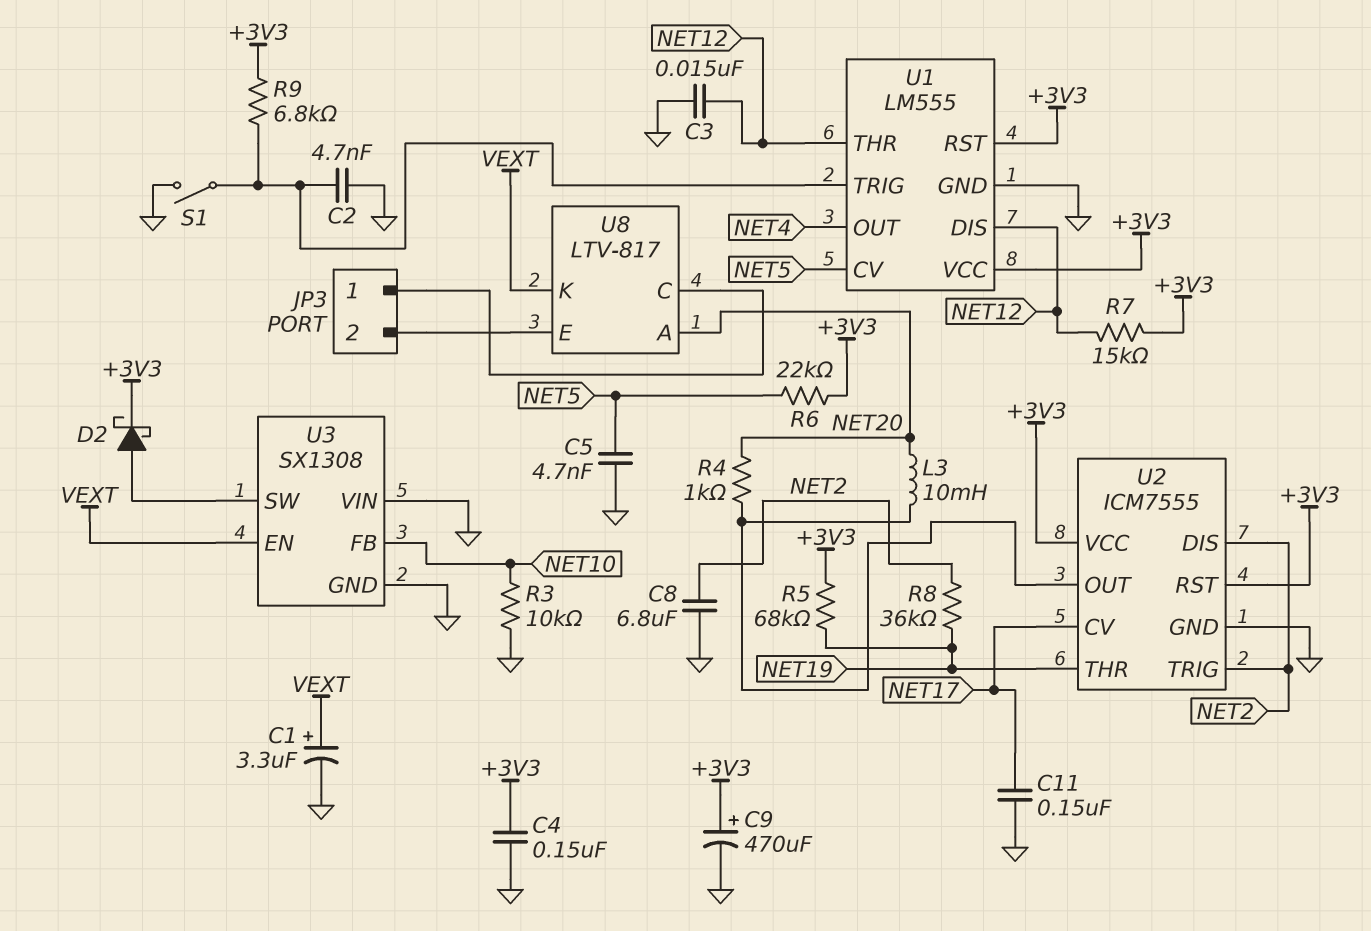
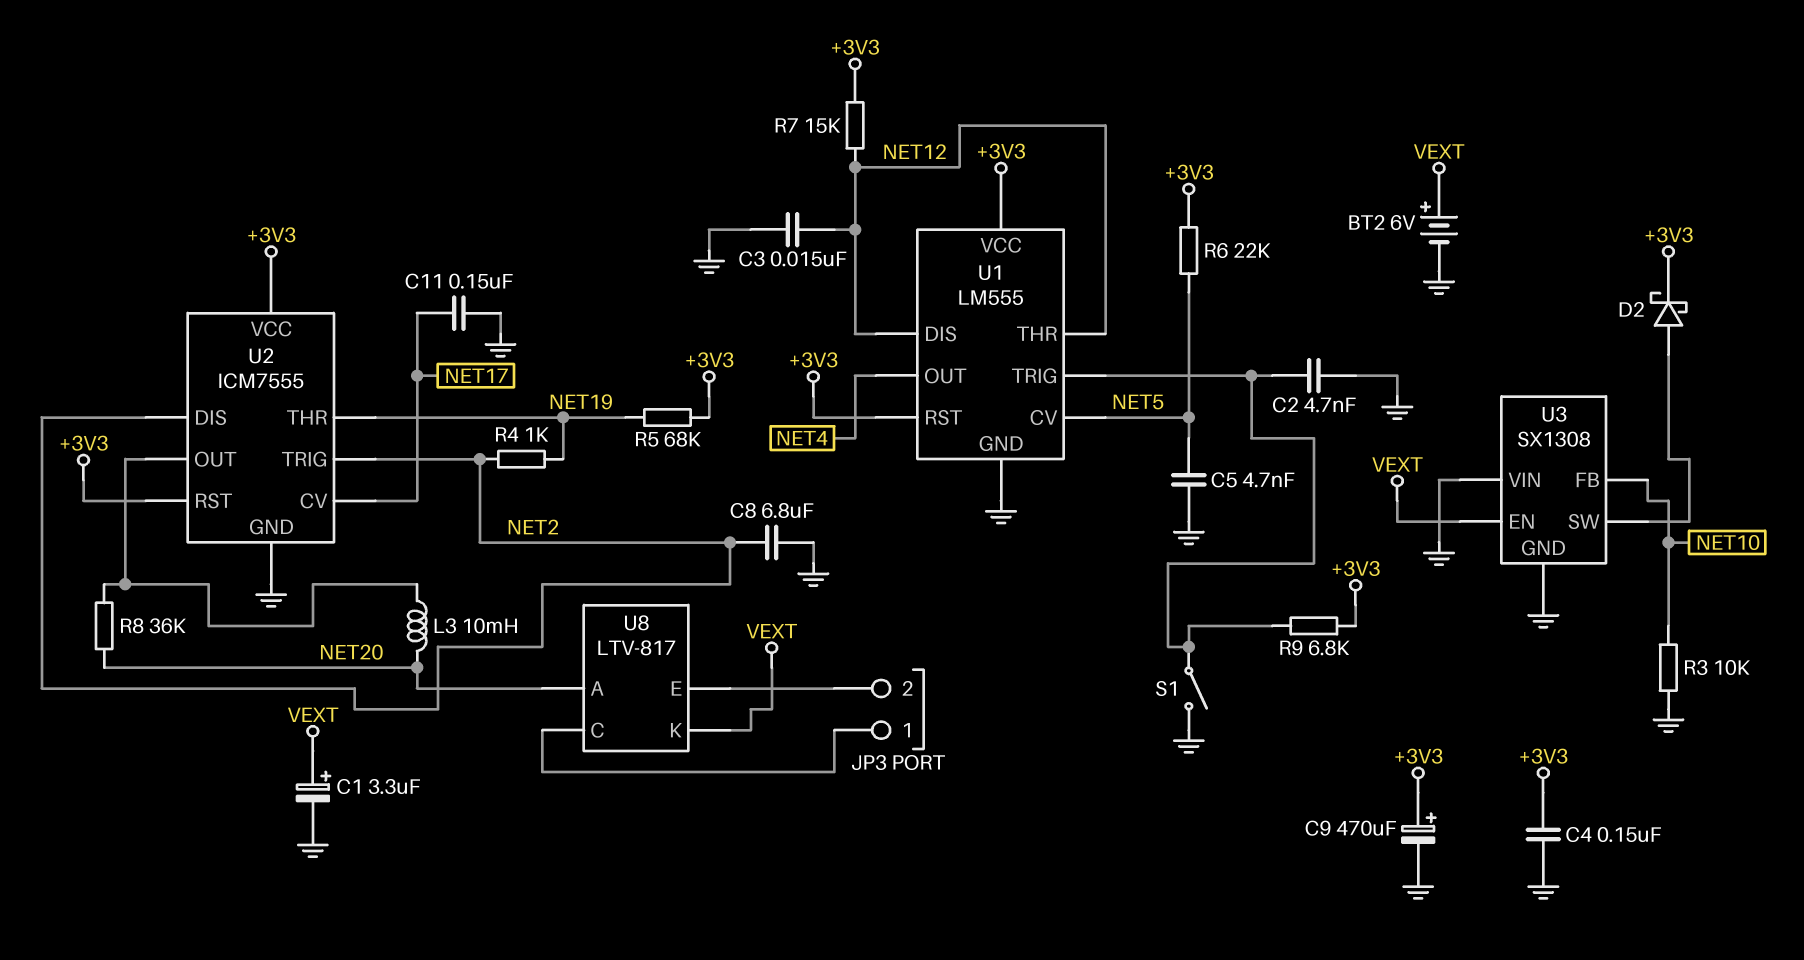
BT2: none -> 6V (plus VEXT, minus GND)
R4: 1k (NET20, U2/OUT) -> 1k (NET2, NET19)
R8: 36k (NET2, NET19) -> 36k (NET20, U2/OUT)

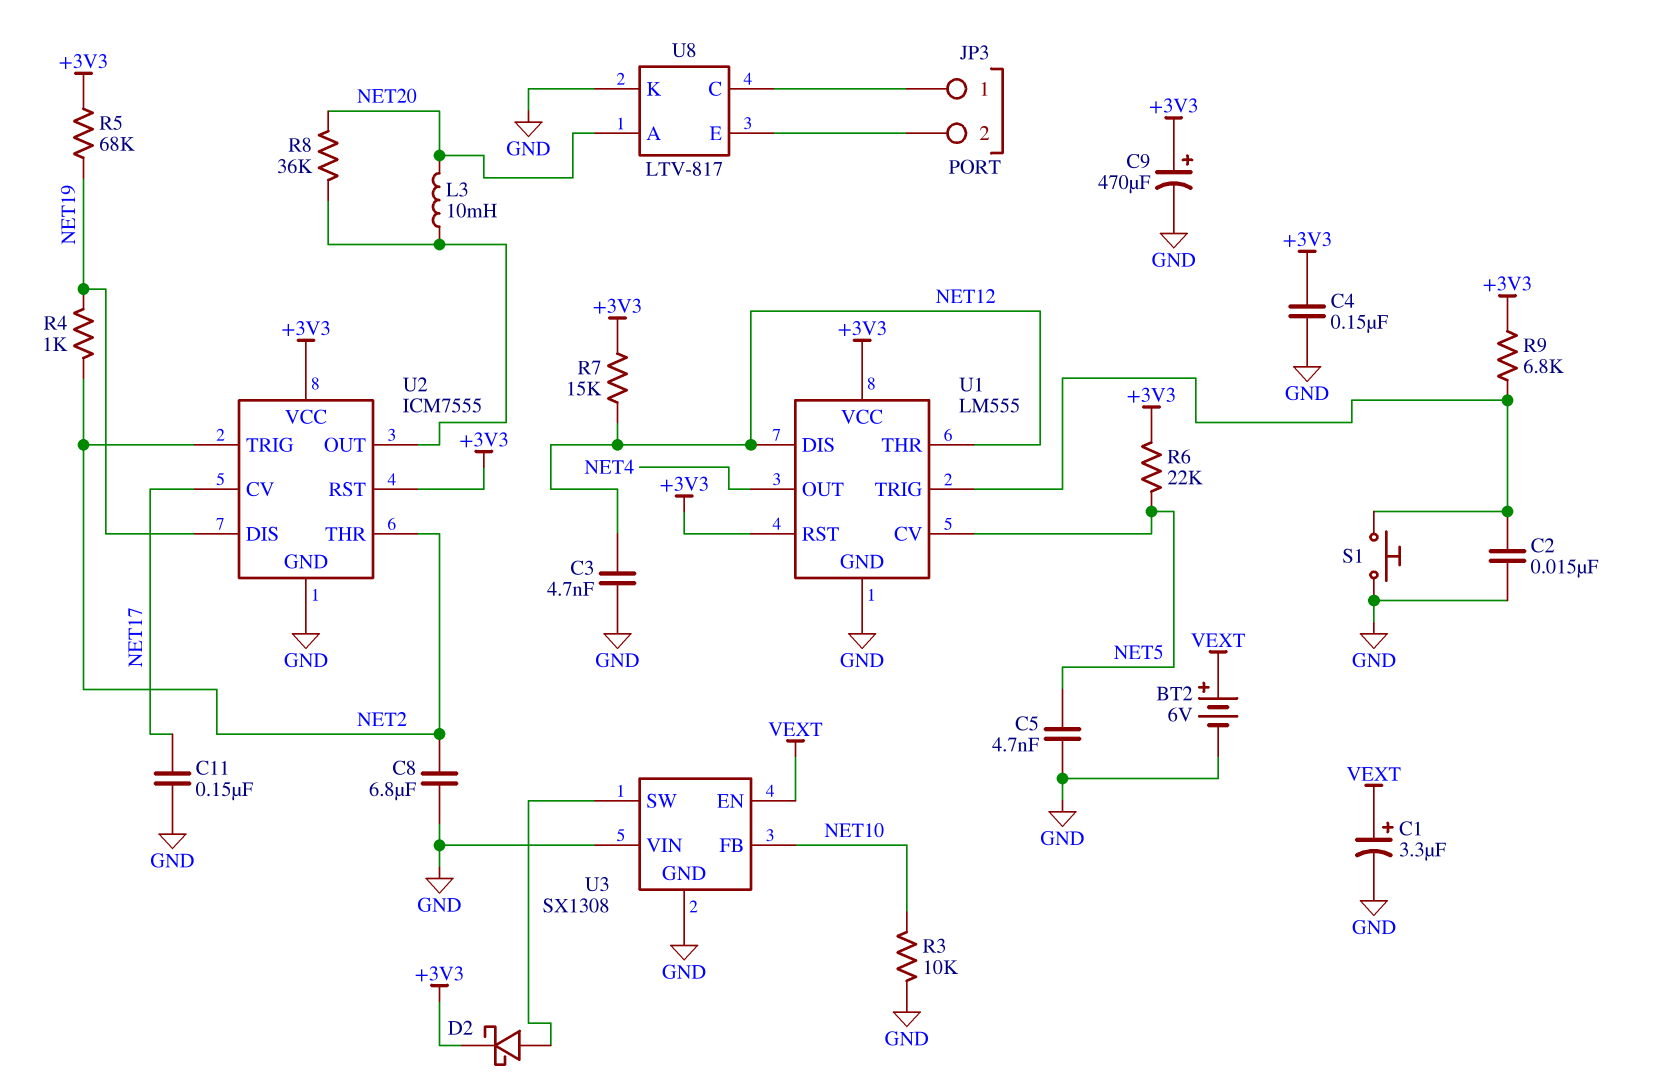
C2: 4.7nF (GND, U1/TRIG) -> 15nF (GND, U1/TRIG)
C3: 15nF (GND, NET12) -> 4.7nF (GND, NET12)
S1: switch (GND, U1/TRIG) -> button (GND, U1/TRIG)
U2 pin DIS: NET2 -> NET19
U2 pin THR: NET19 -> NET2
U8 pin K: VEXT -> GND

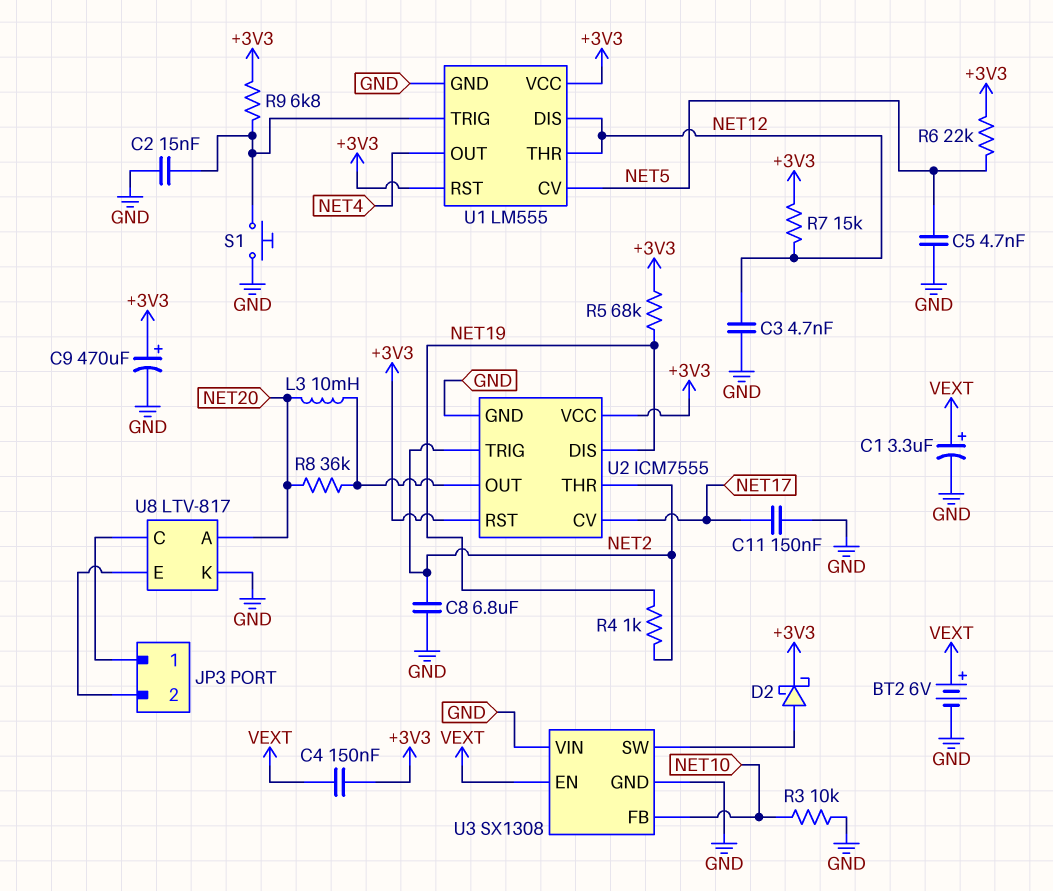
C4: 150nF (+3V3, GND) -> 150nF (+3V3, VEXT)

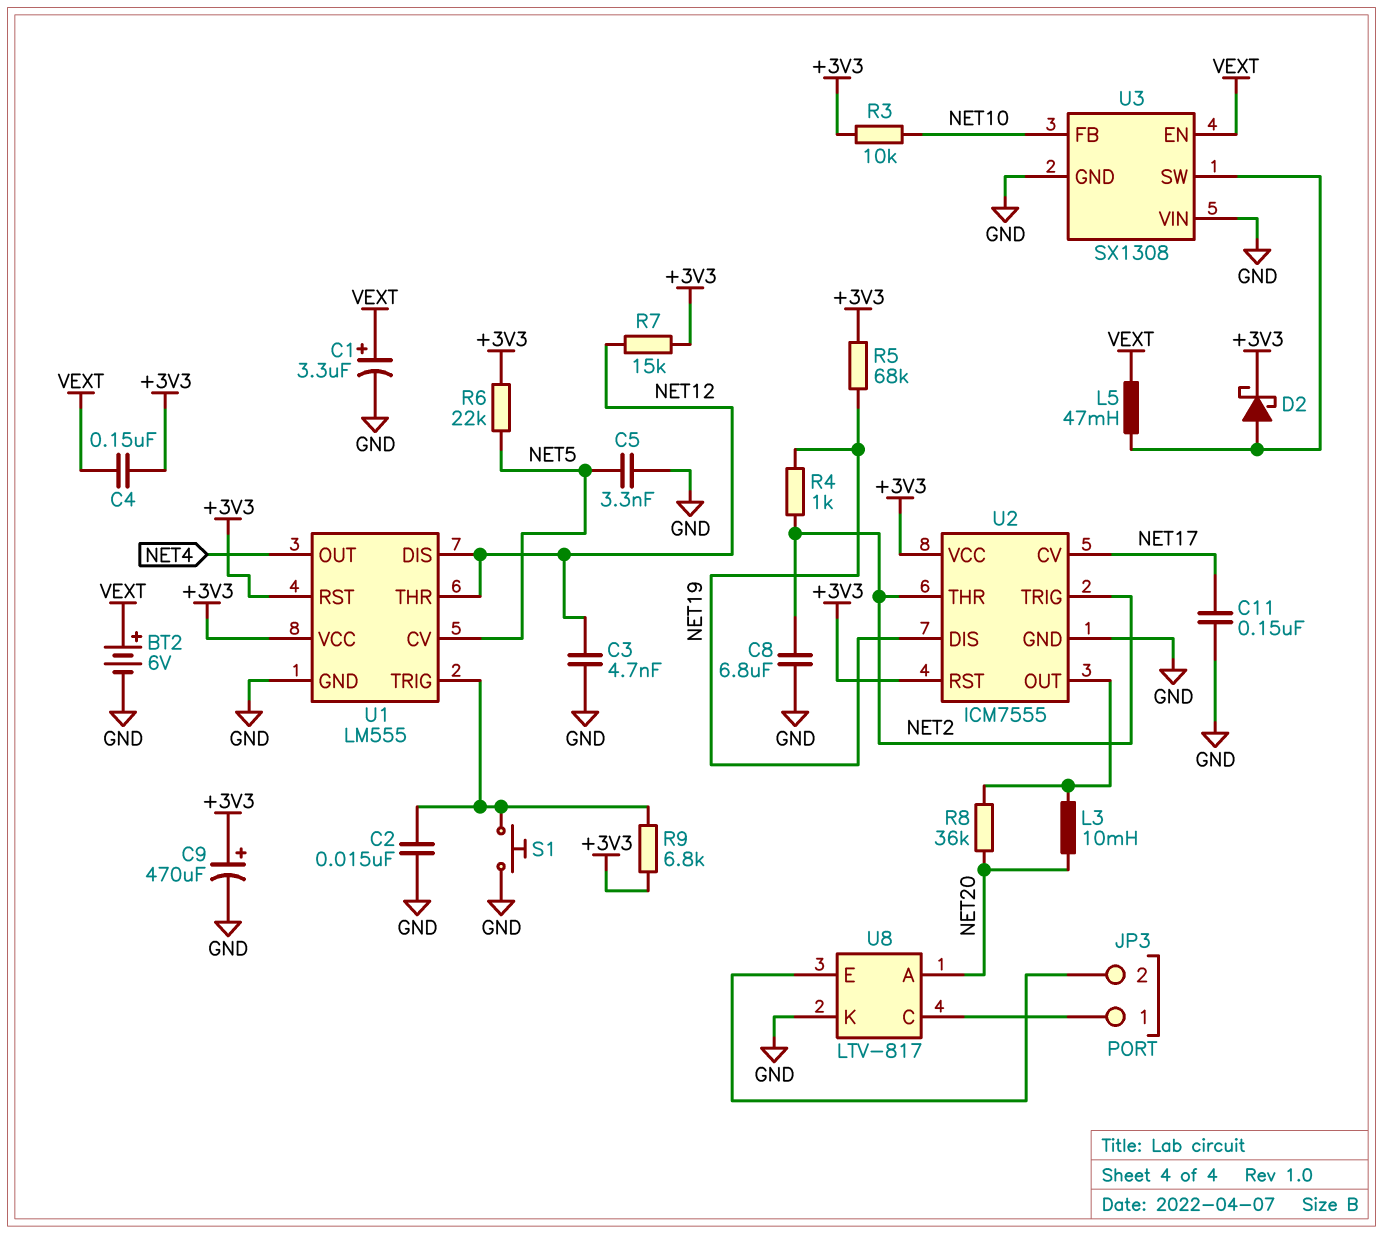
C5: 4.7nF (GND, NET5) -> 3.3nF (GND, NET5)
L5: none -> 47mH (U3/SW, VEXT)
R3: 10k (GND, NET10) -> 10k (+3V3, NET10)

